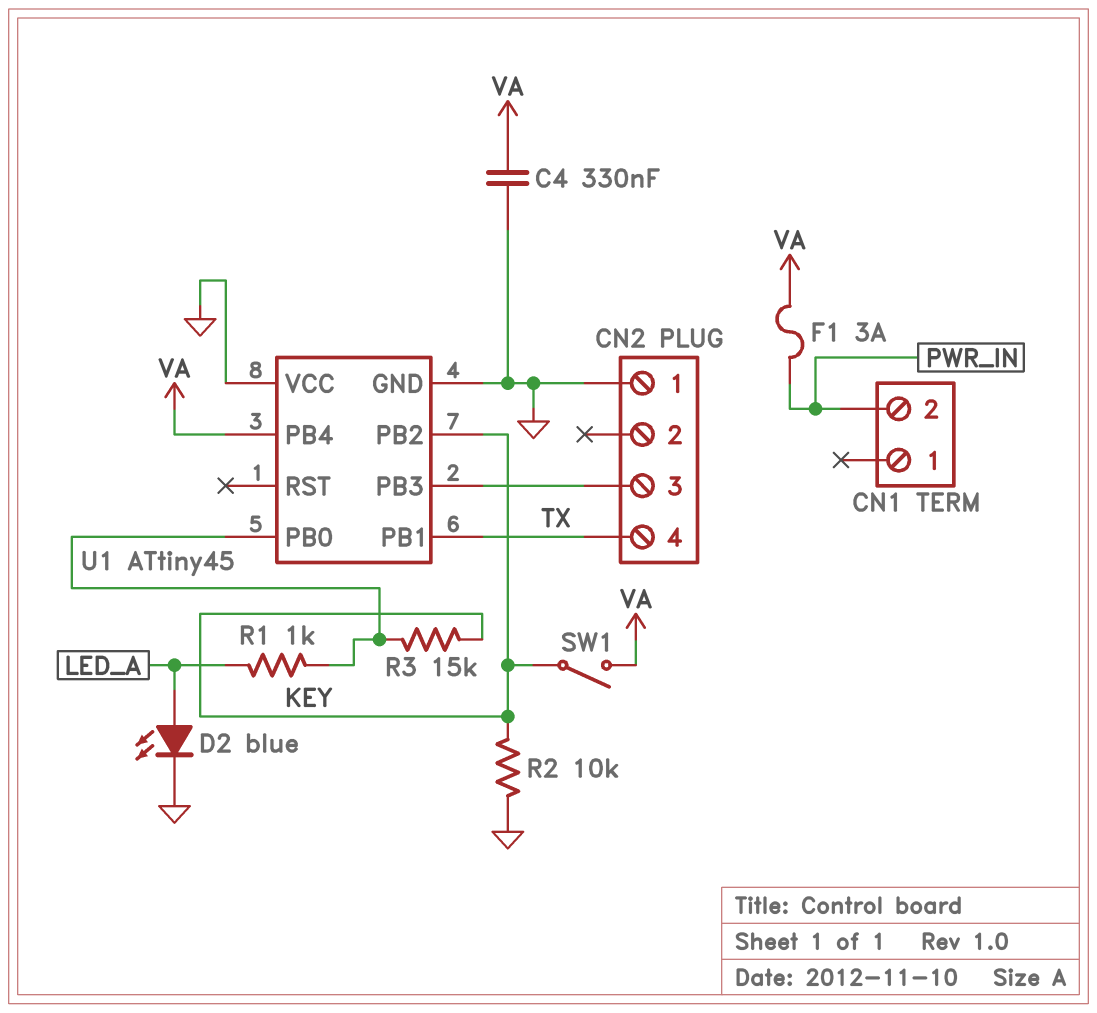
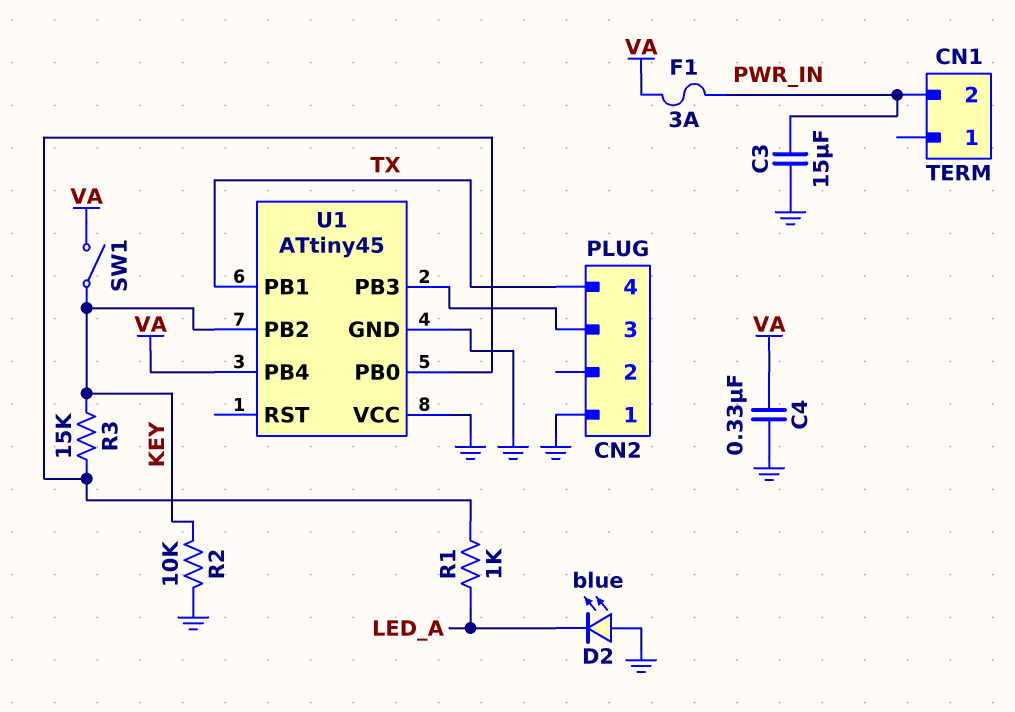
C3: none -> 15uF (GND, PWR_IN)
D2: LED blue (A LED_A, K GND) -> LED blue (A GND, K LED_A)

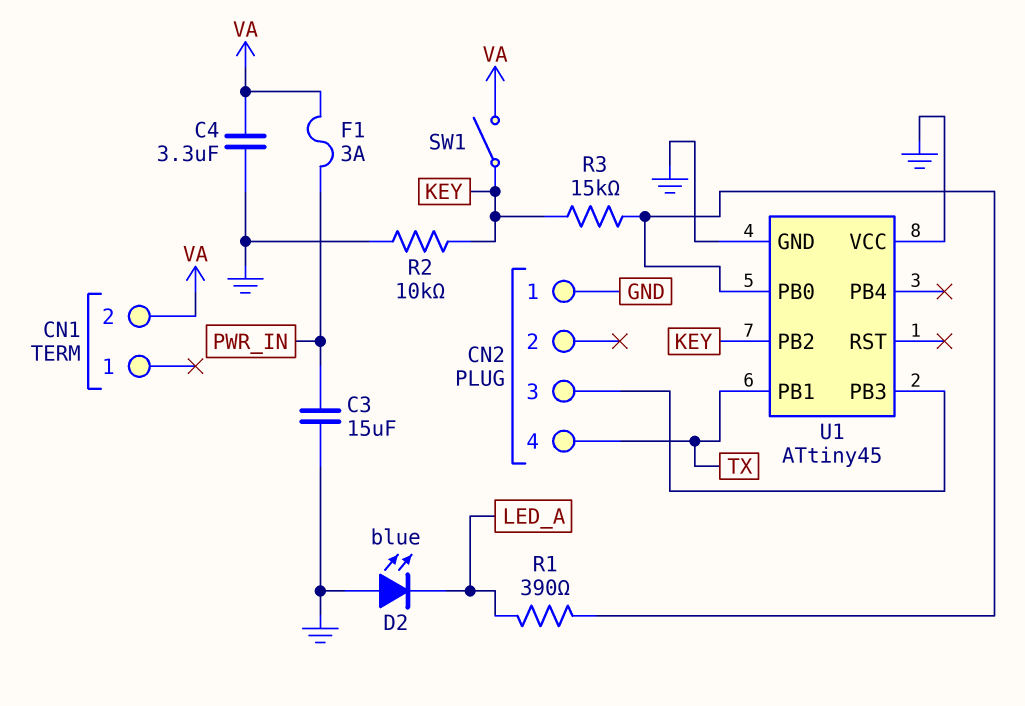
C4: 330nF (GND, VA) -> 3.3uF (GND, VA)
CN1 pin 2: PWR_IN -> VA
R1: 1k (LED_A, U1/PB0) -> 390 (LED_A, U1/PB0)
U1 pin PB4: VA -> none

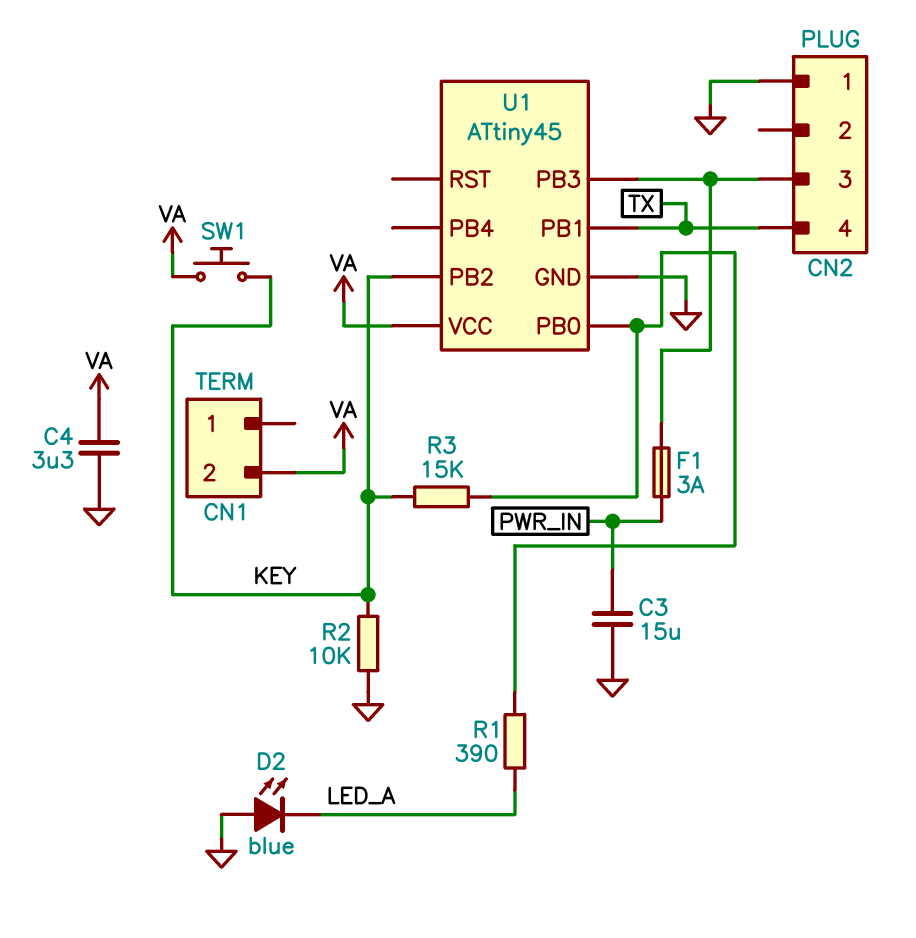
F1: 3A (PWR_IN, VA) -> 3A (CN2/3, PWR_IN)
SW1: switch (KEY, VA) -> button (KEY, VA)
U1 pin VCC: GND -> VA

